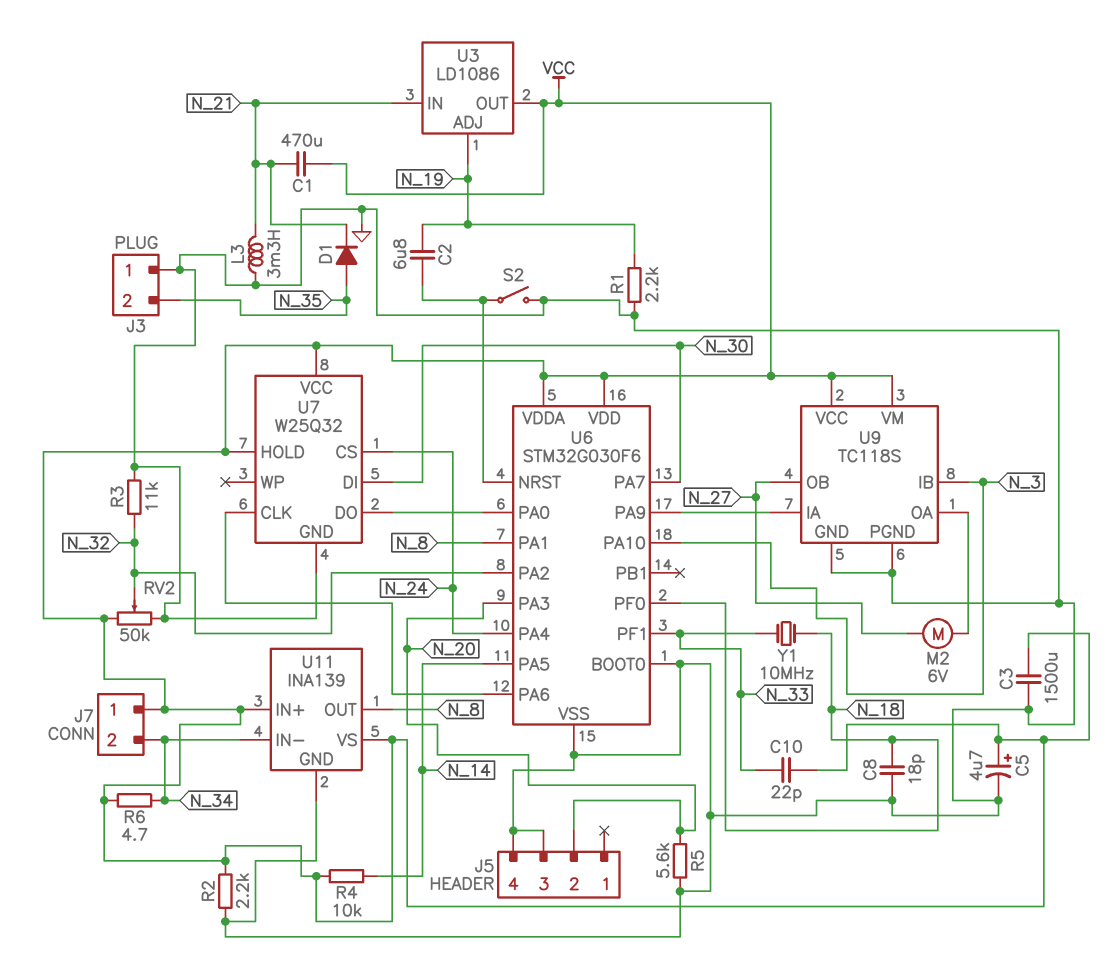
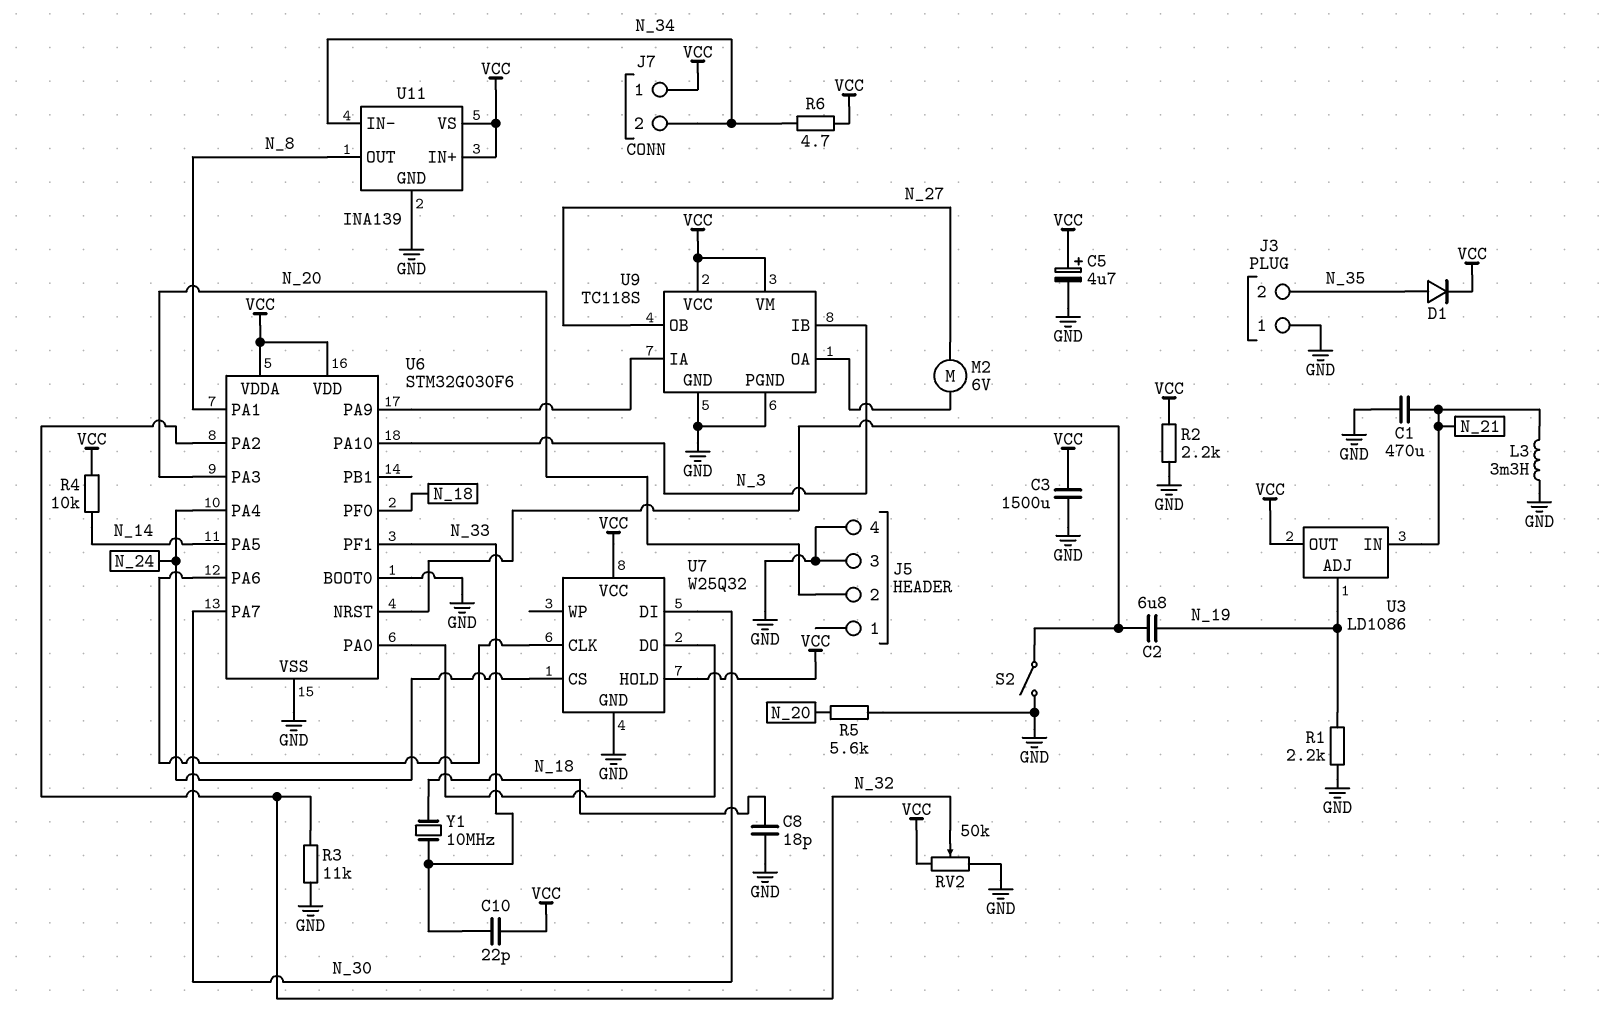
C1: 470uF (N_21, VCC) -> 470uF (GND, N_21)
D1: diode (A N_35, K N_21) -> diode (A N_35, K VCC)

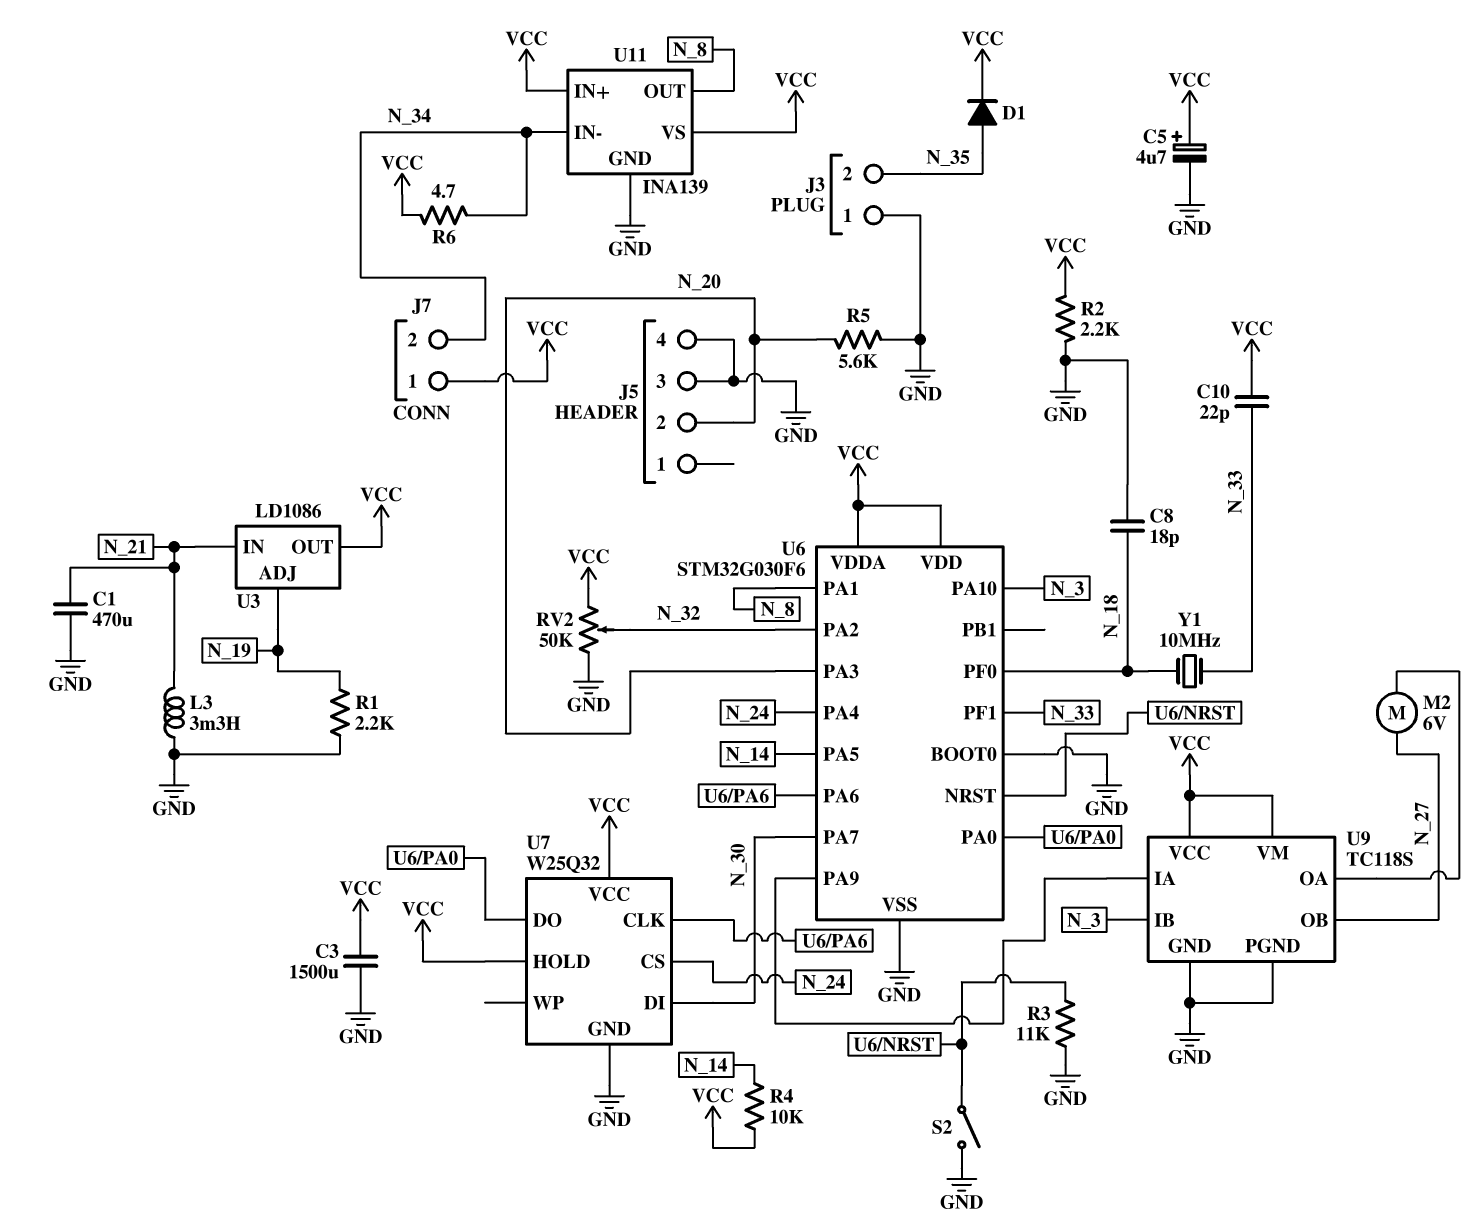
C2: 6.8uF (N_19, U6/NRST) -> none
R3: 11k (GND, N_32) -> 11k (GND, U6/NRST)

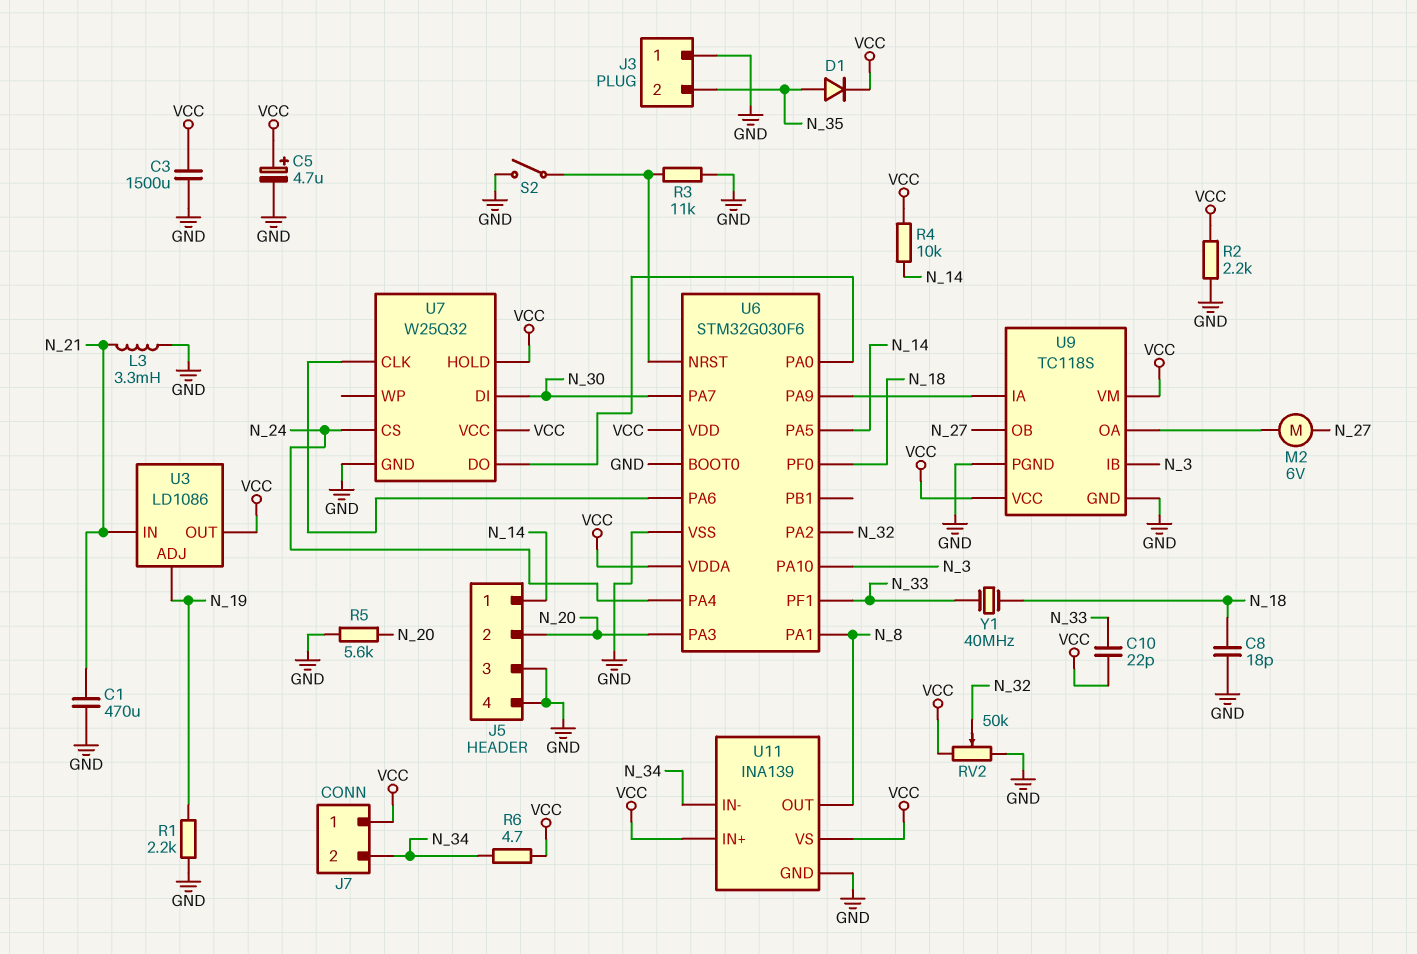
J5 pin 1: none -> N_14
Y1: 10MHz (N_18, N_33) -> 40MHz (N_18, N_33)

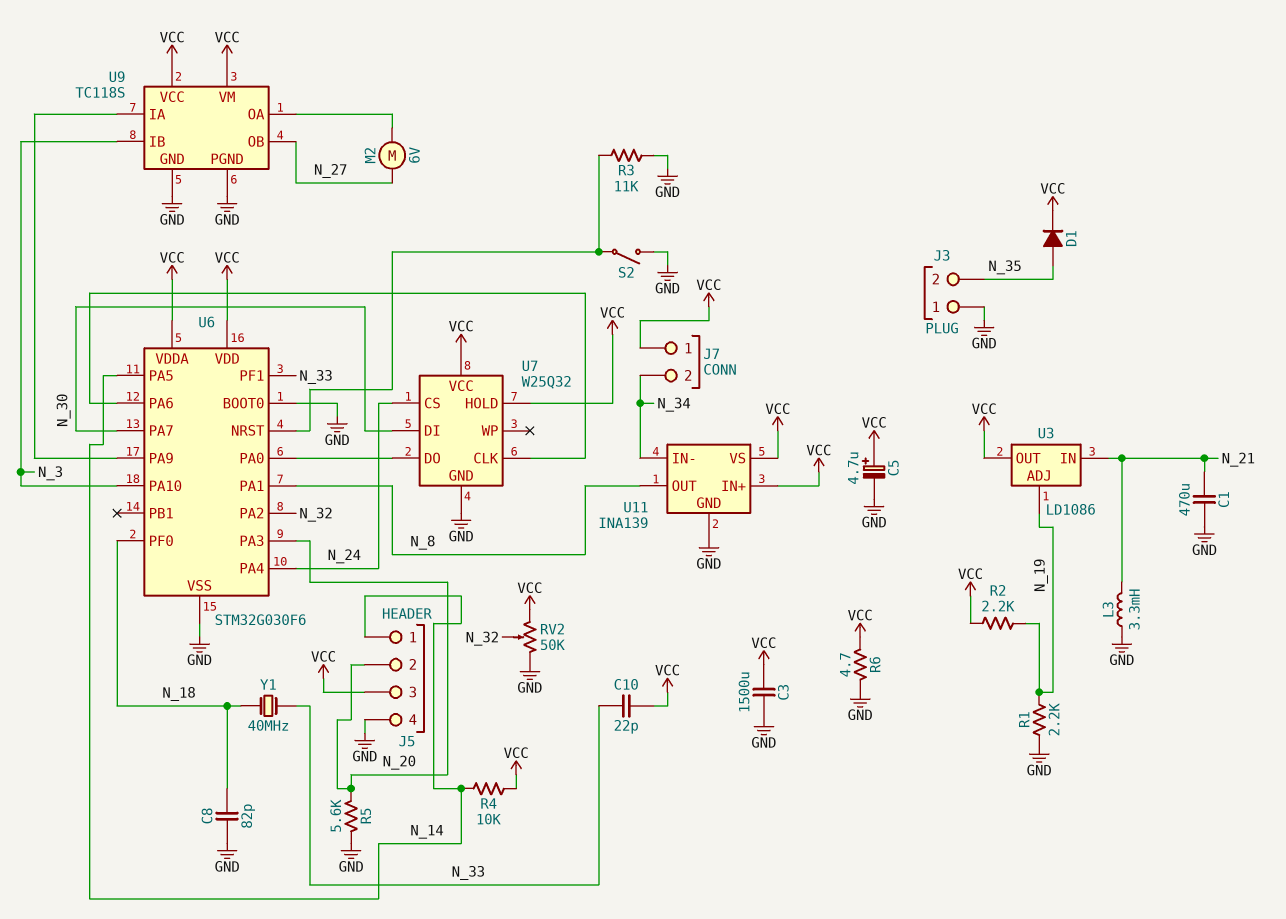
C8: 18pF (GND, N_18) -> 82pF (GND, N_18)
J5 pin 3: GND -> VCC
R2: 2.2k (GND, VCC) -> 2.2k (N_19, VCC)
R6: 4.7 (N_34, VCC) -> 4.7 (GND, VCC)

